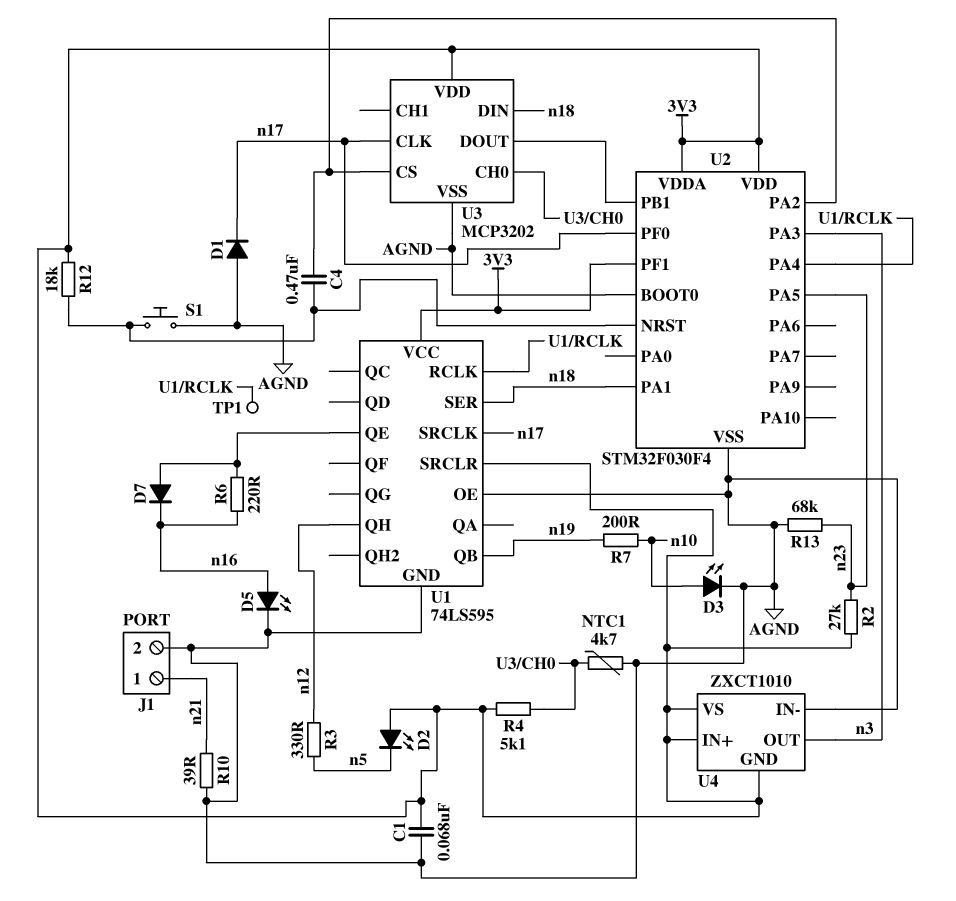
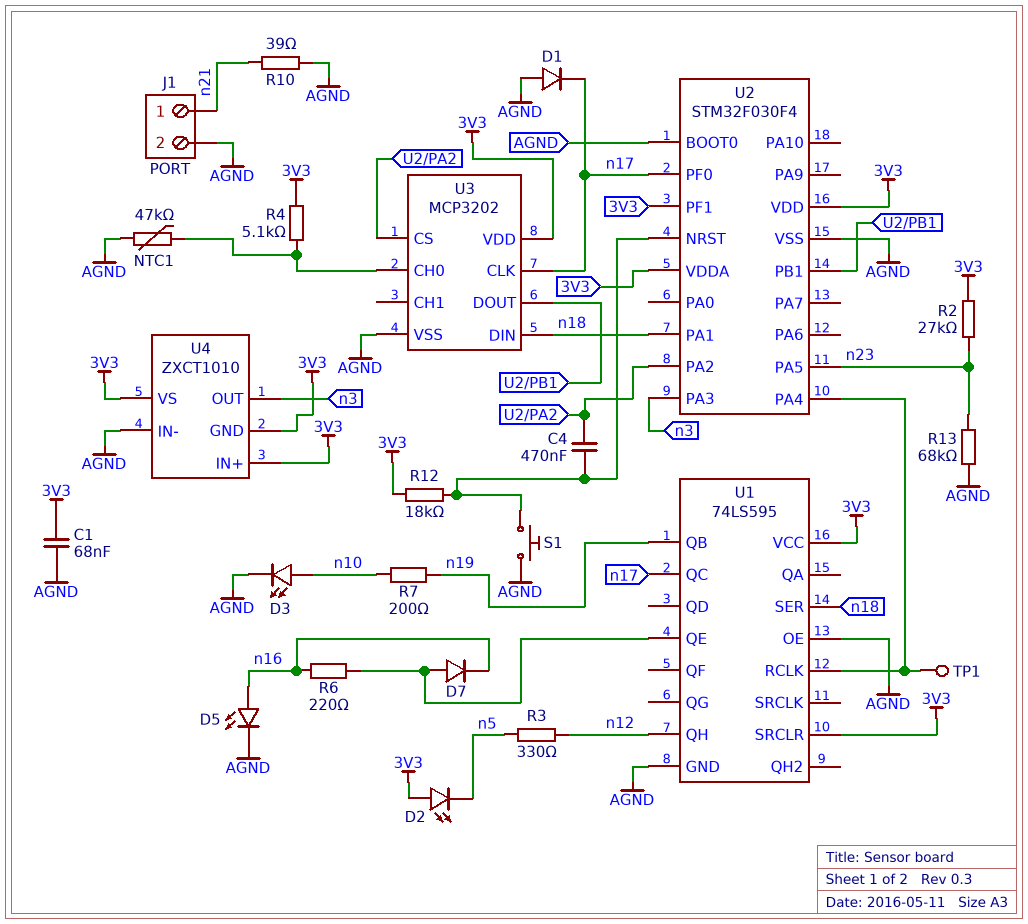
NTC1: 4.7k (AGND, U3/CH0) -> 47k (AGND, U3/CH0)
U1 pin QC: none -> n17
U1 pin SRCLK: n17 -> none

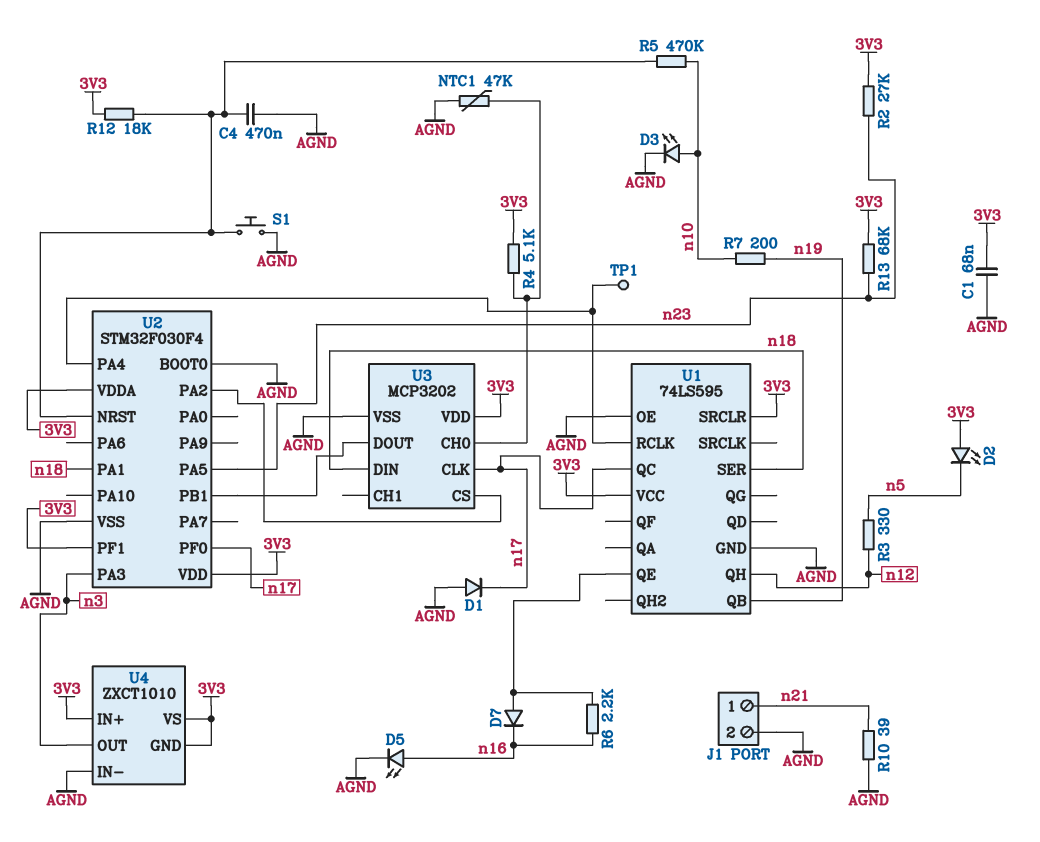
C4: 470nF (U2/NRST, U2/PA2) -> 470nF (AGND, U2/NRST)
R5: none -> 470k (U2/NRST, n10)
R6: 220 (U1/QE, n16) -> 2.2k (U1/QE, n16)
R13: 68k (AGND, n23) -> 68k (3V3, n23)

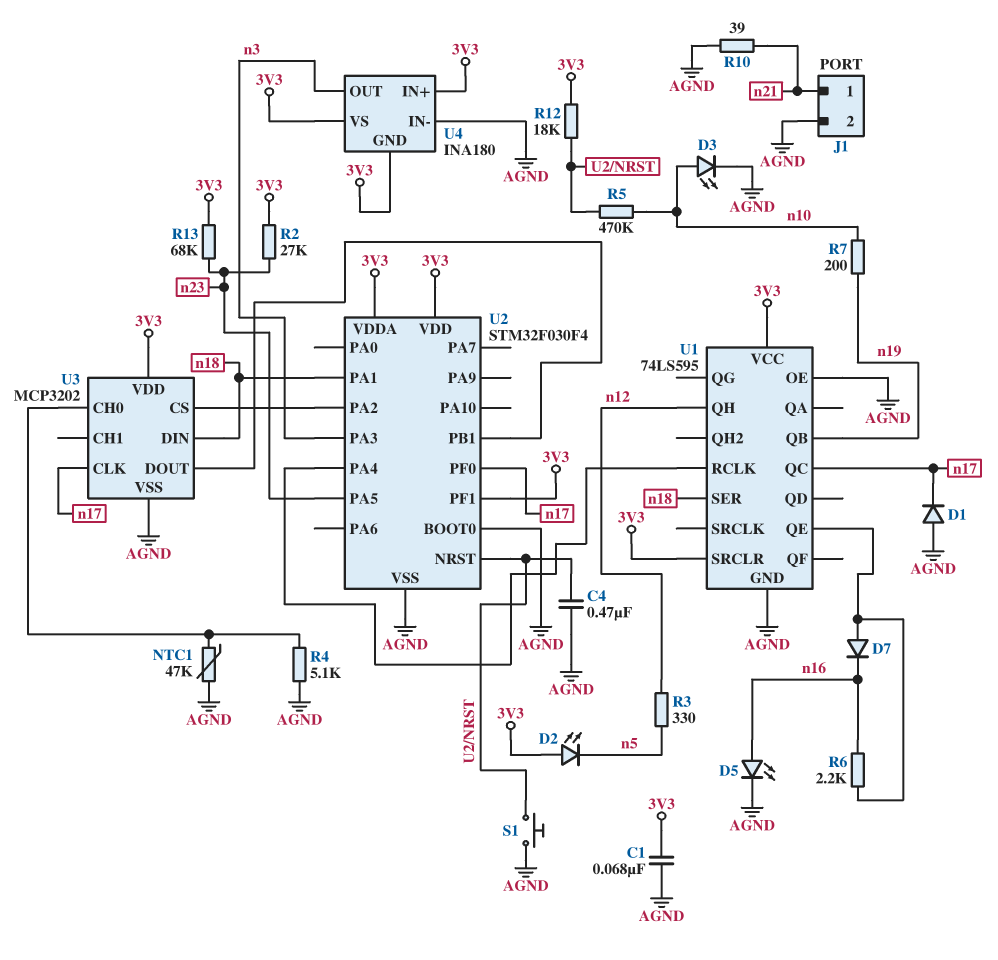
R4: 5.1k (3V3, U3/CH0) -> 5.1k (AGND, U3/CH0)
TP1: test point (U1/RCLK) -> none
U4: ZXCT1010 -> INA180

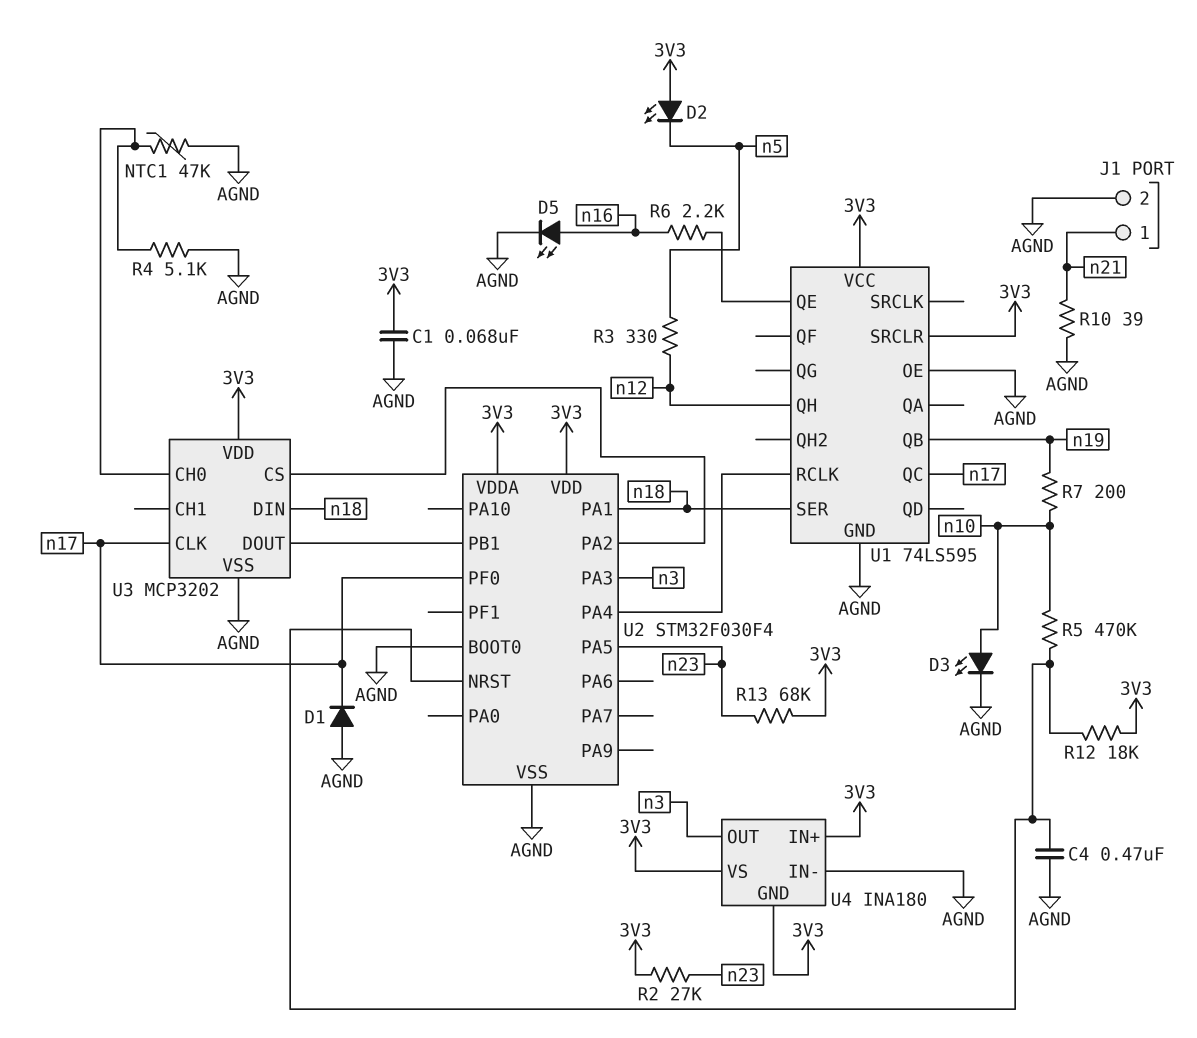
D7: diode (A U1/QE, K n16) -> none
S1: button (AGND, U2/NRST) -> none
U2 pin PF1: 3V3 -> none

